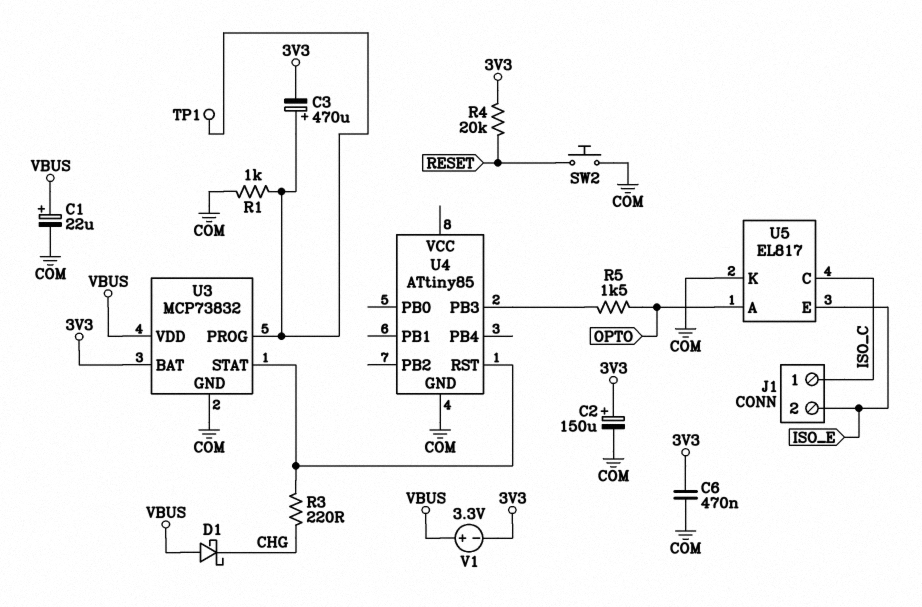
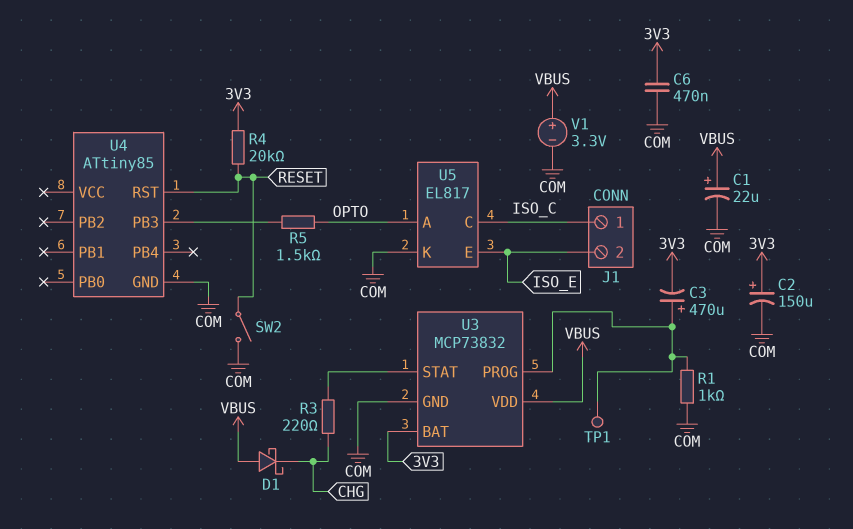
SW2: button (COM, RESET) -> switch (COM, RESET)
U4 pin RST: U3/STAT -> RESET
V1: 3.3V (plus VBUS, minus 3V3) -> 3.3V (plus VBUS, minus COM)

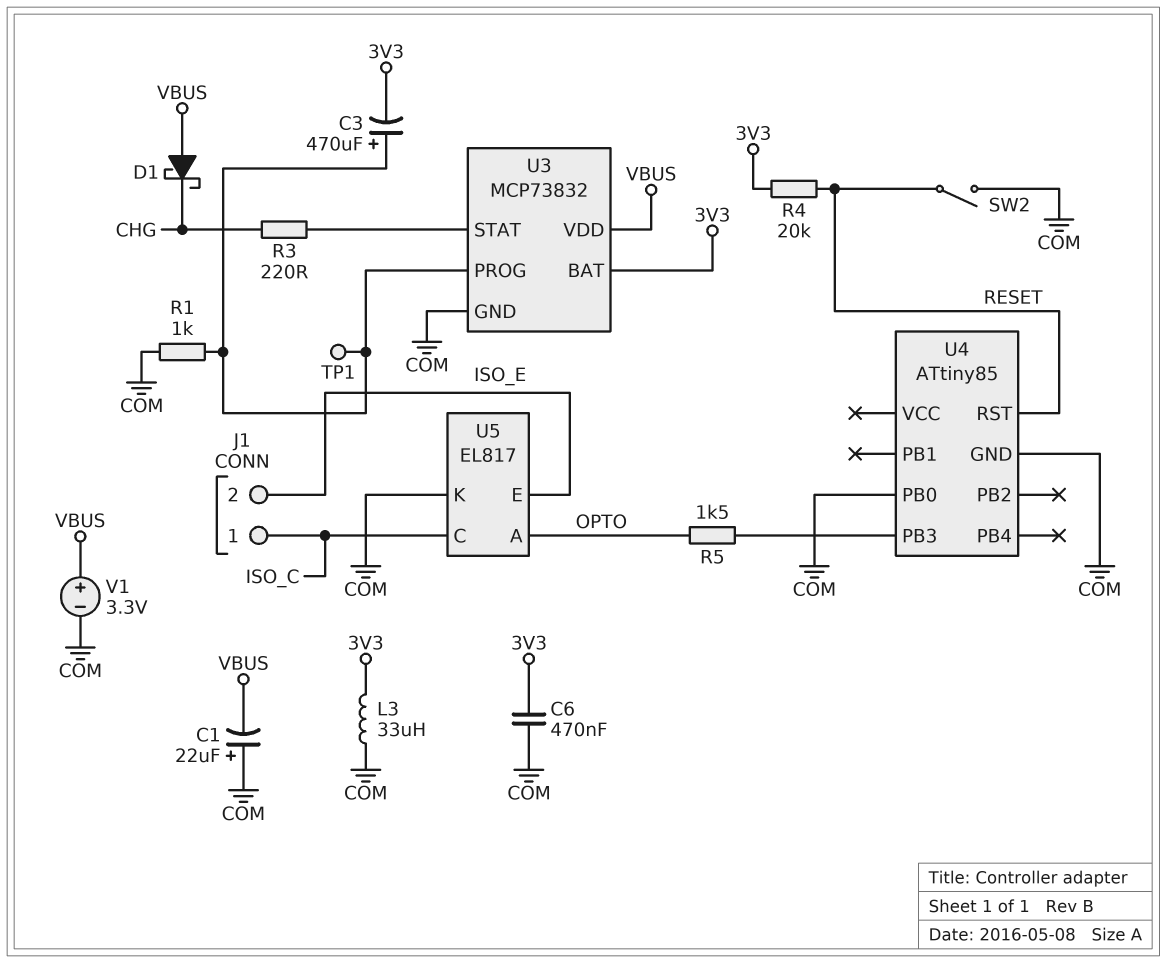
C1: 22uF (plus VBUS, minus COM) -> 22uF (plus COM, minus VBUS)
C2: 150uF (plus 3V3, minus COM) -> none
L3: none -> 33uH (3V3, COM)
U4 pin PB0: none -> COM

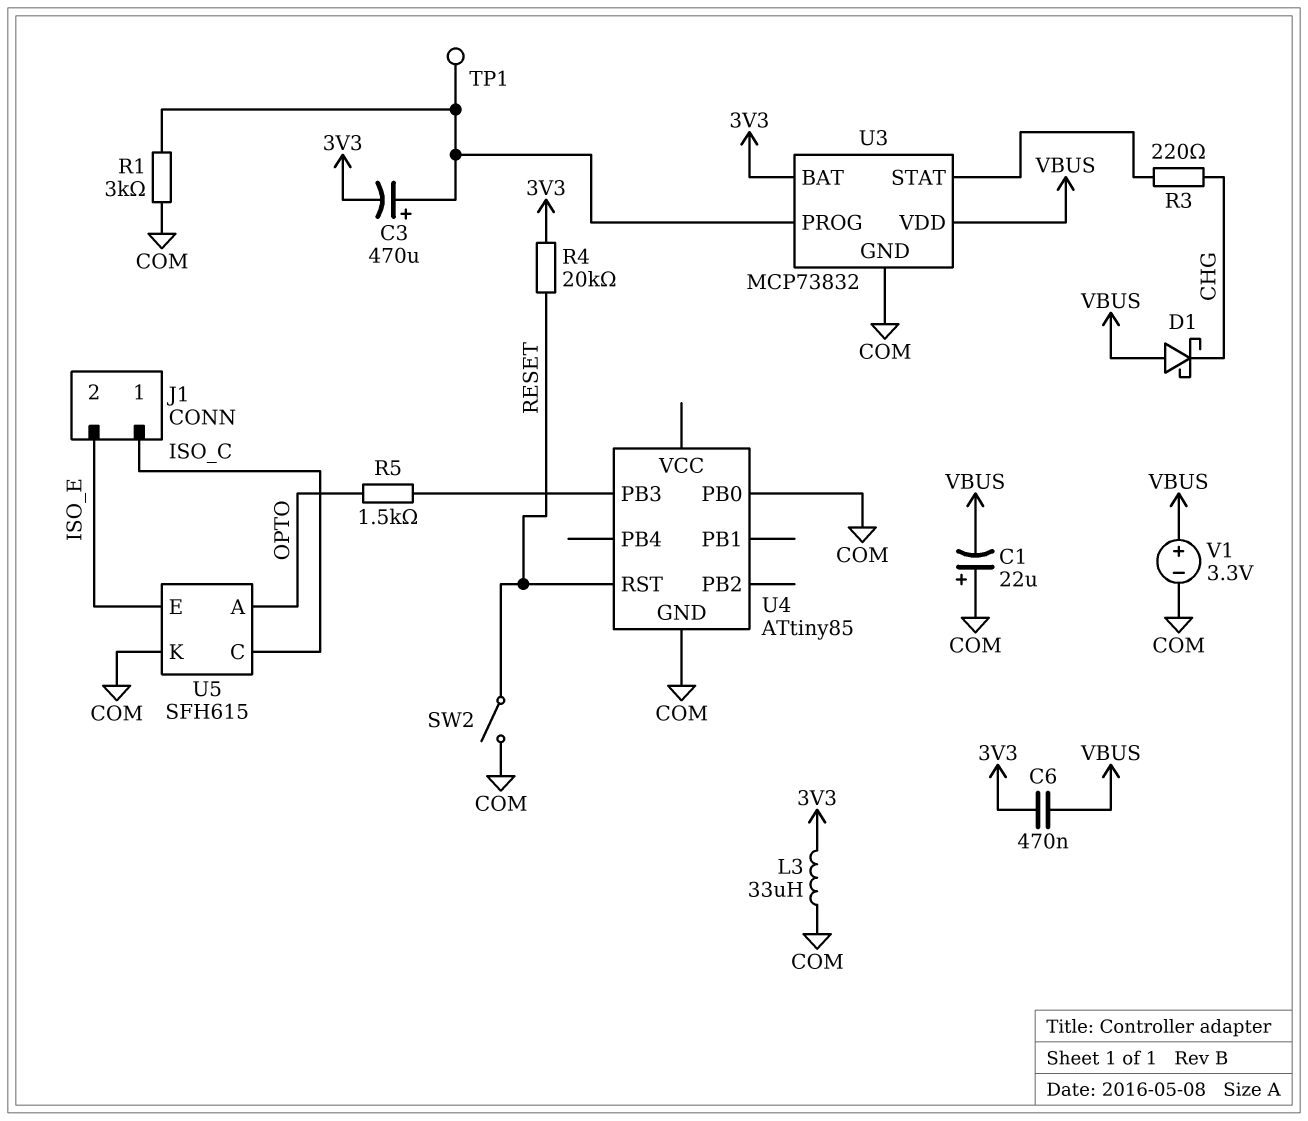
C6: 470nF (3V3, COM) -> 470nF (3V3, VBUS)
R1: 1k (COM, U3/PROG) -> 3k (COM, U3/PROG)
U5: EL817 -> SFH615

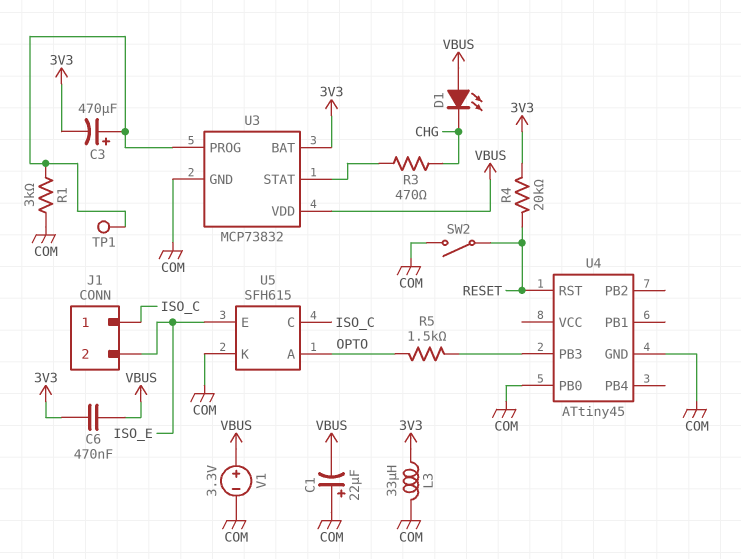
D1: schottky (A VBUS, K CHG) -> LED (A VBUS, K CHG)
R3: 220 (CHG, U3/STAT) -> 470 (CHG, U3/STAT)
U4: ATtiny85 -> ATtiny45

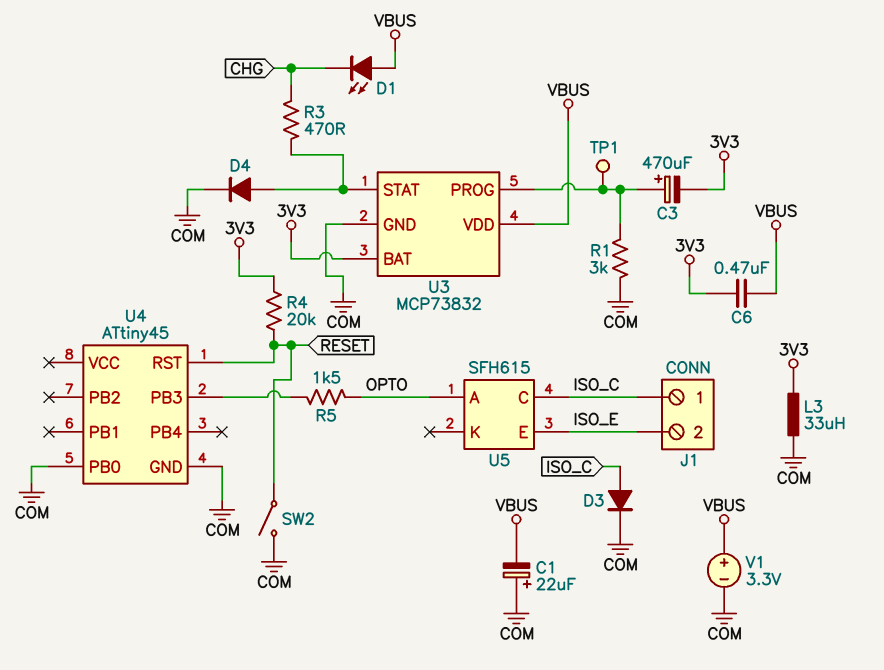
D3: none -> diode (A ISO_C, K COM)
D4: none -> diode (A U3/STAT, K COM)
U5 pin K: COM -> none

